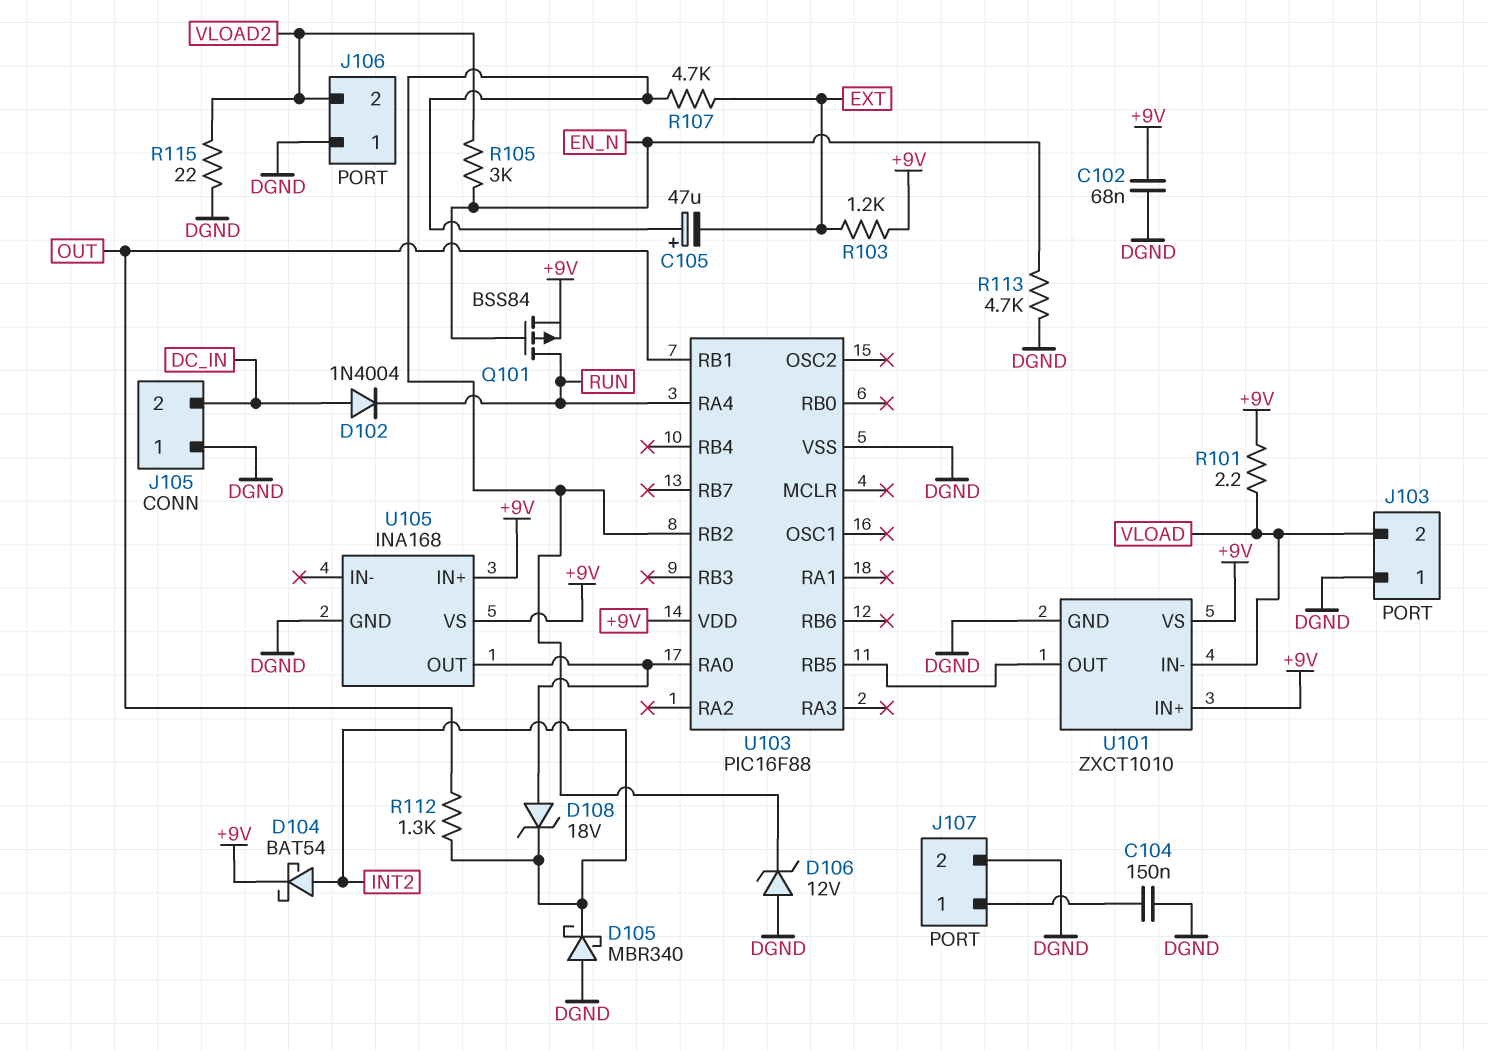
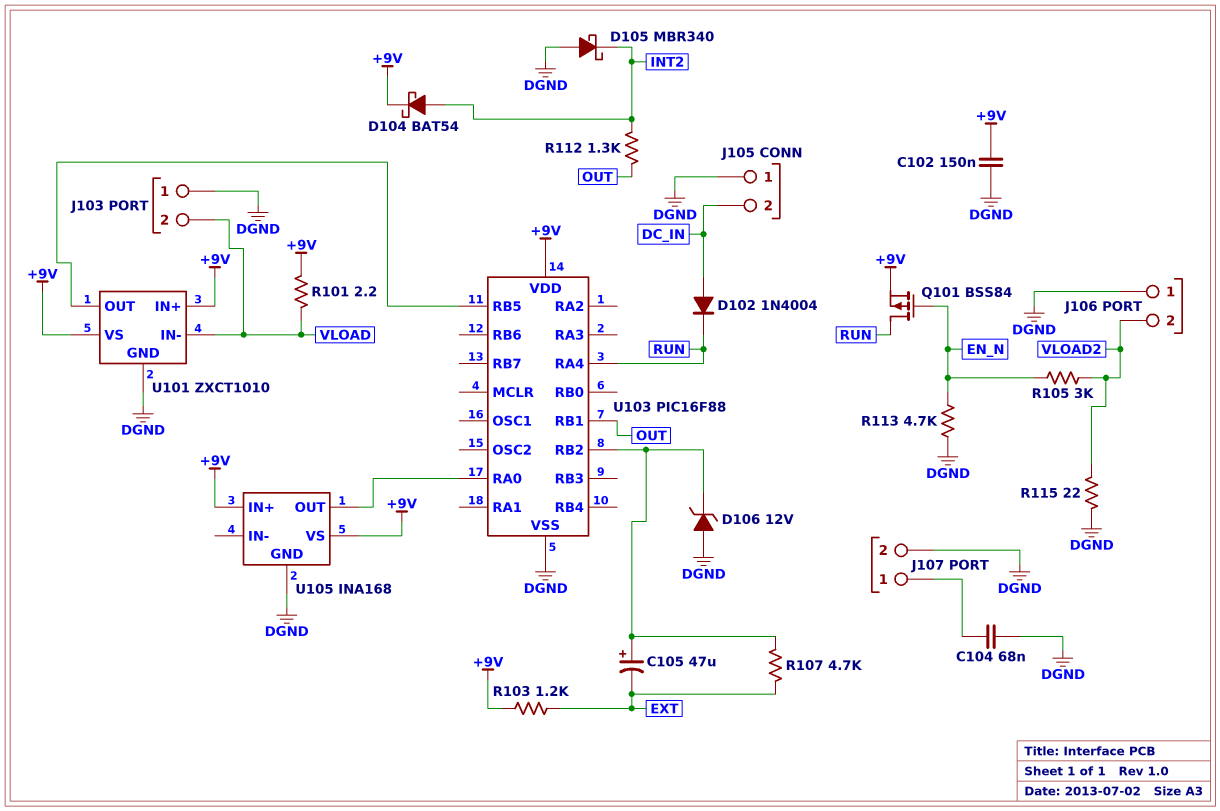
C102: 68nF (+9V, DGND) -> 150nF (+9V, DGND)
C104: 150nF (DGND, J107/1) -> 68nF (DGND, J107/1)
D108: zener 18V (A U103/RA0, K INT2) -> none

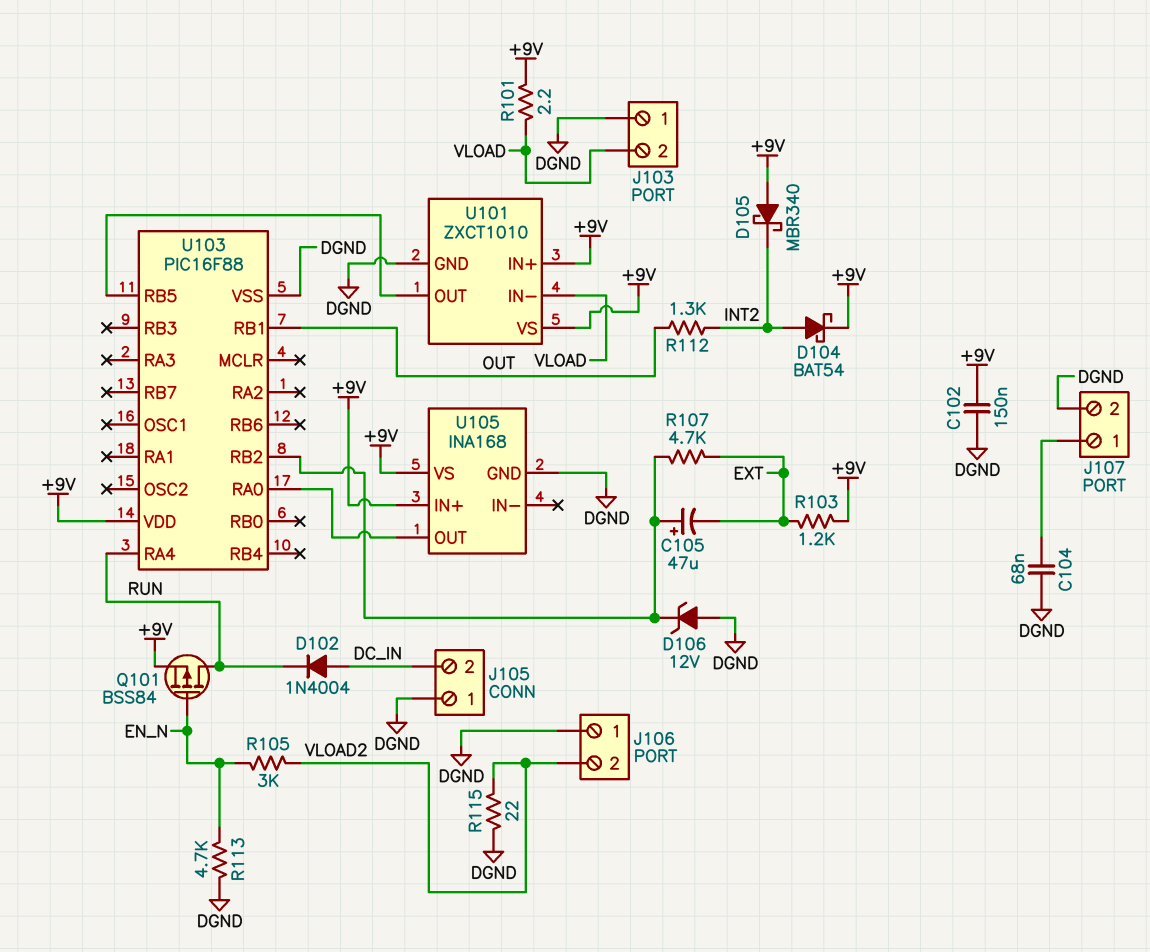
D105: schottky MBR340 (A DGND, K INT2) -> schottky MBR340 (A +9V, K INT2)

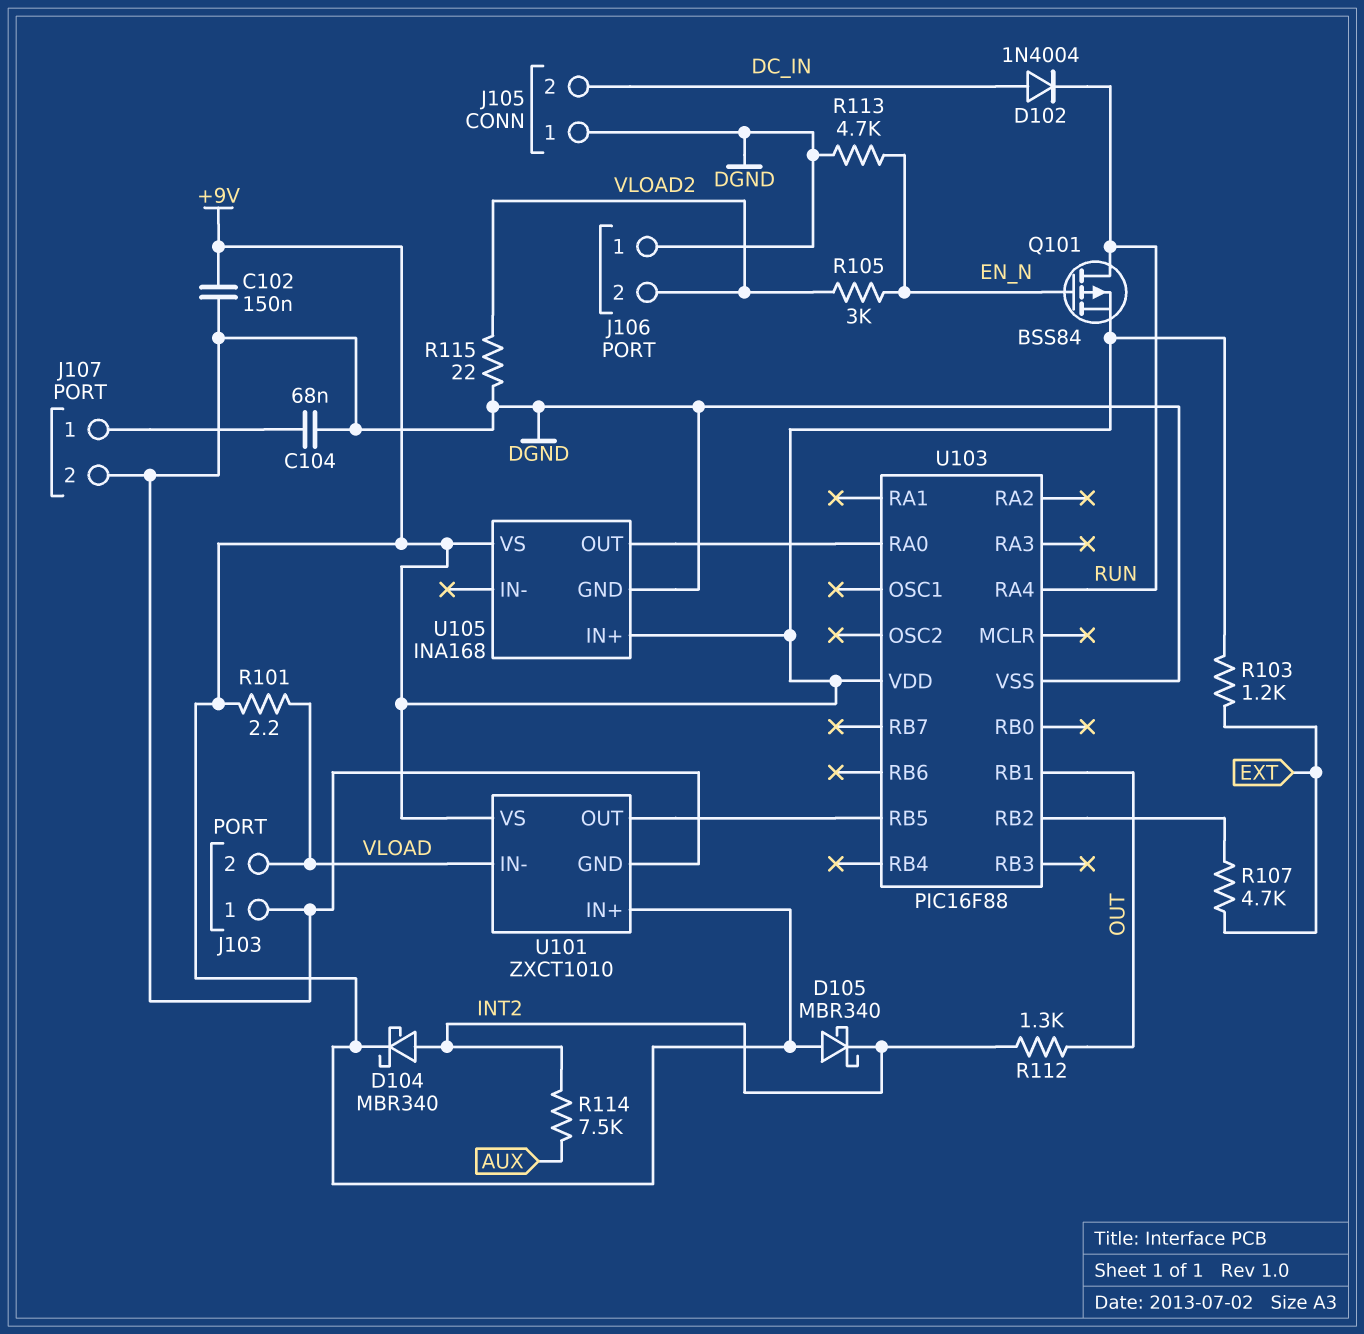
C105: 47uF (plus U103/RB2, minus EXT) -> none
D104: schottky BAT54 (A INT2, K +9V) -> schottky MBR340 (A INT2, K +9V)
D106: zener 12V (A DGND, K U103/RB2) -> none
R114: none -> 7.5k (AUX, INT2)

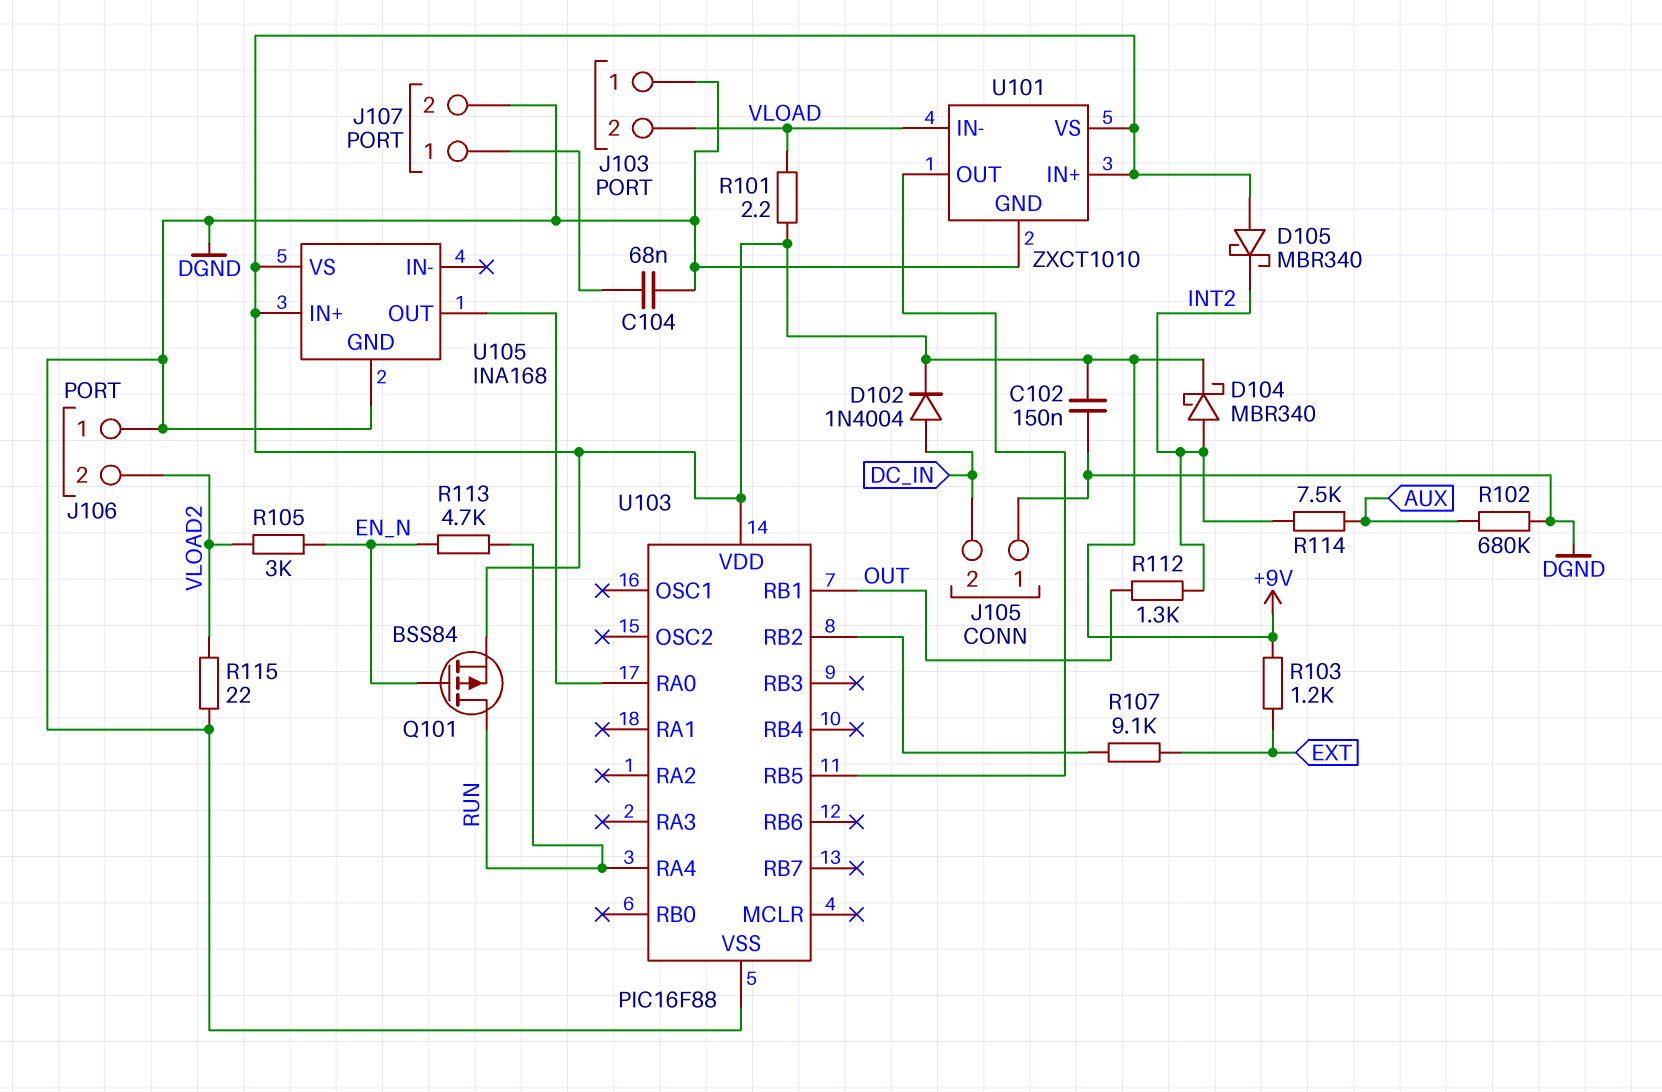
D102: diode 1N4004 (A DC_IN, K RUN) -> diode 1N4004 (A DC_IN, K +9V)
R102: none -> 680k (AUX, DGND)
R107: 4.7k (EXT, U103/RB2) -> 9.1k (EXT, U103/RB2)
R113: 4.7k (DGND, EN_N) -> 4.7k (EN_N, RUN)

